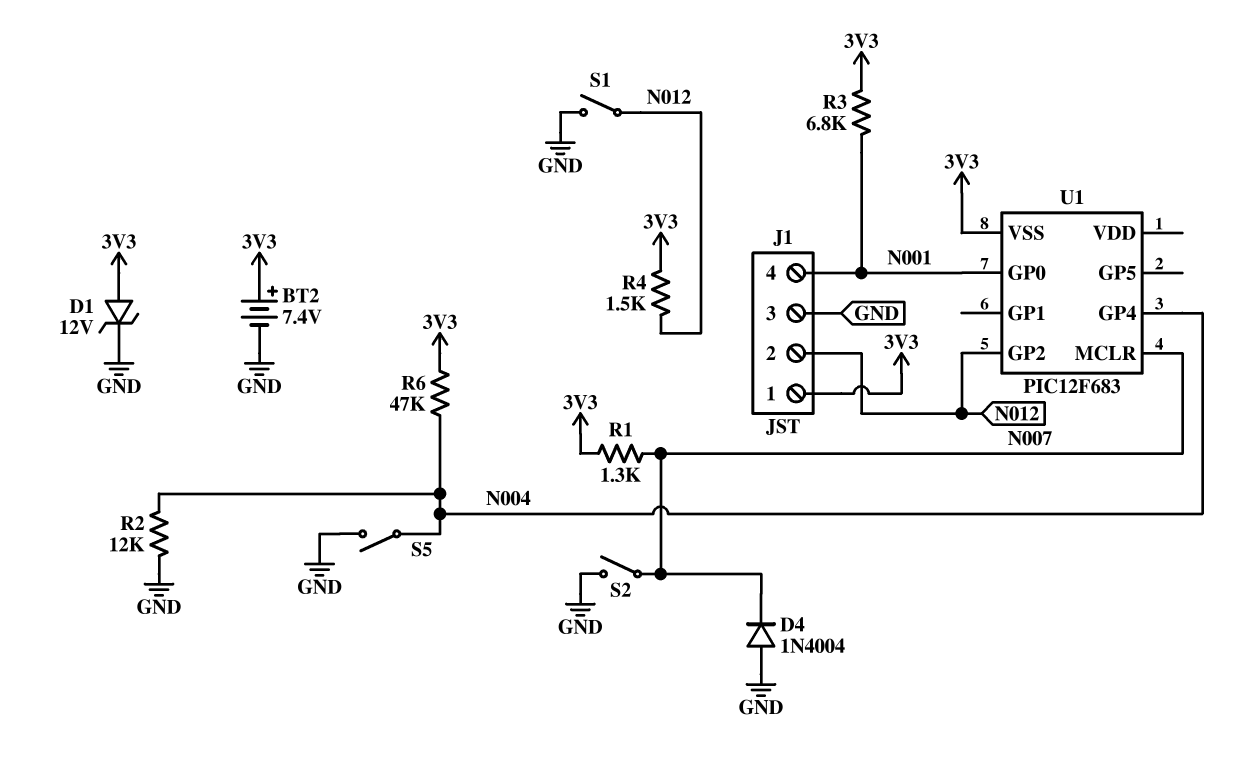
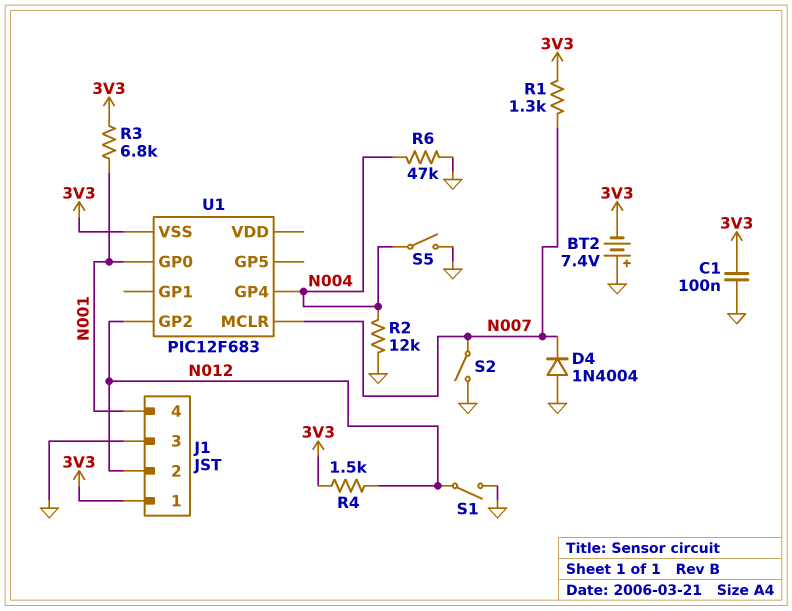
BT2: 7.4V (plus 3V3, minus GND) -> 7.4V (plus GND, minus 3V3)
C1: none -> 100nF (3V3, GND)
D1: zener 12V (A 3V3, K GND) -> none
R6: 47k (3V3, N004) -> 47k (GND, N004)

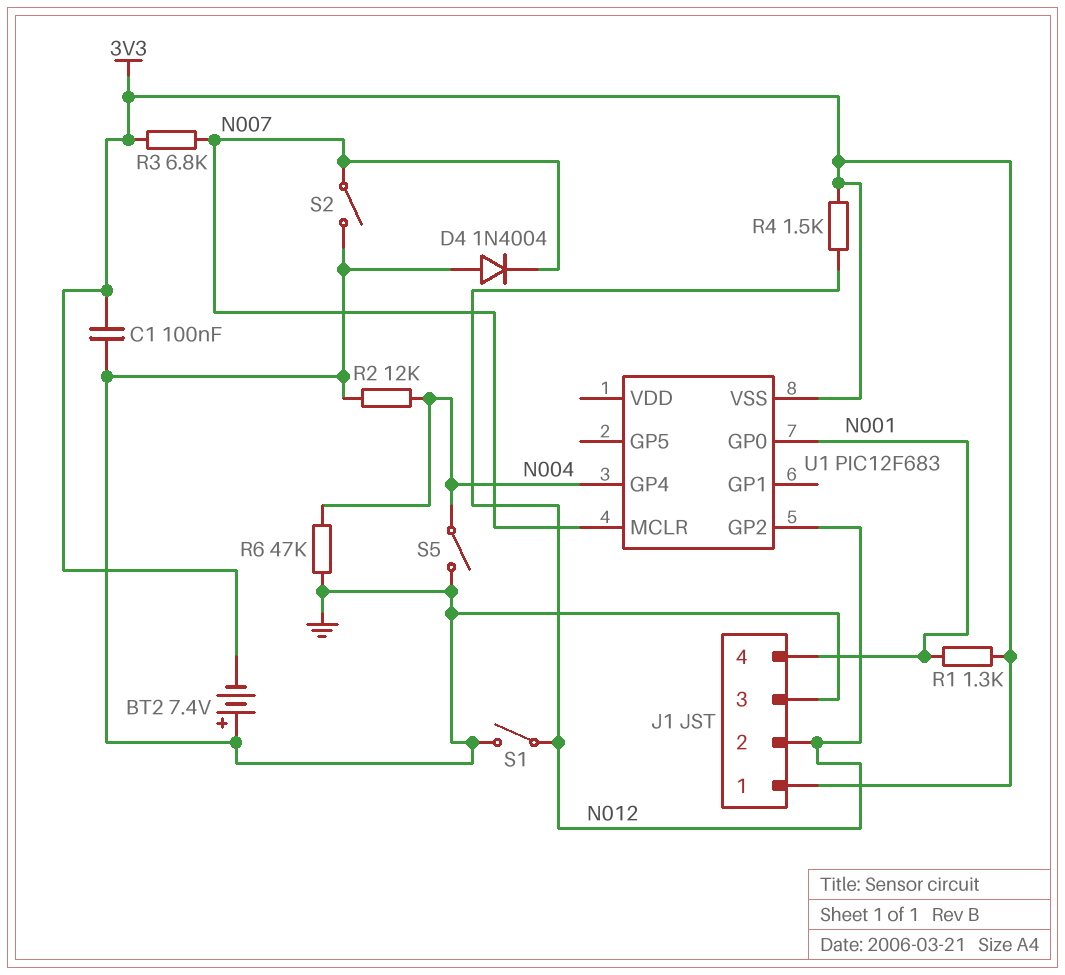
R1: 1.3k (3V3, N007) -> 1.3k (3V3, N001)
R3: 6.8k (3V3, N001) -> 6.8k (3V3, N007)

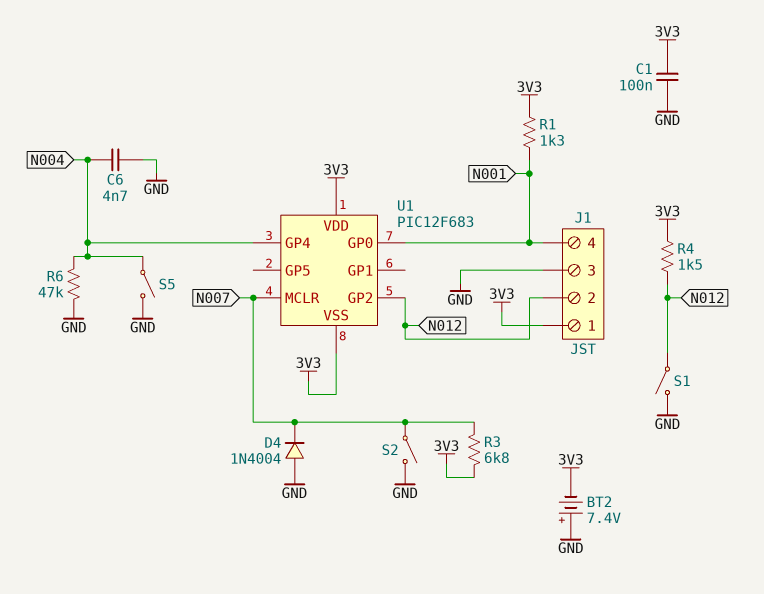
C6: none -> 4.7nF (GND, N004)
R2: 12k (GND, N004) -> none
U1 pin VDD: none -> 3V3

